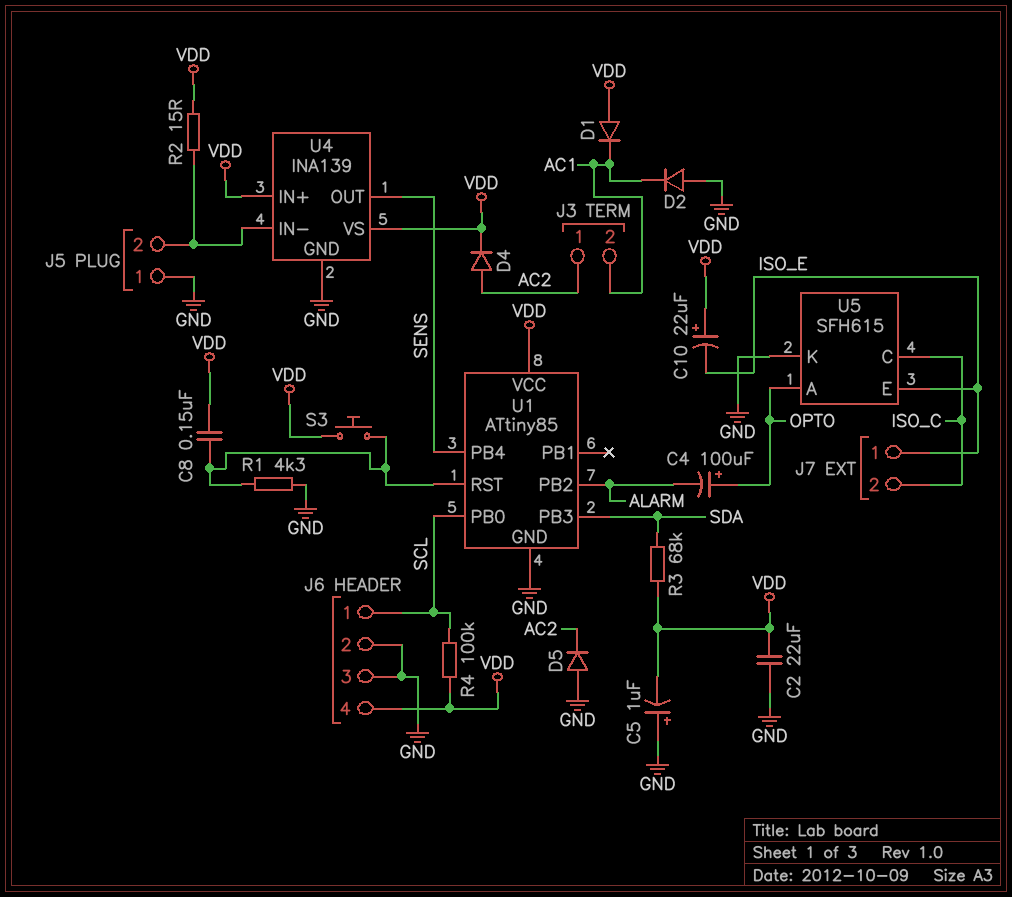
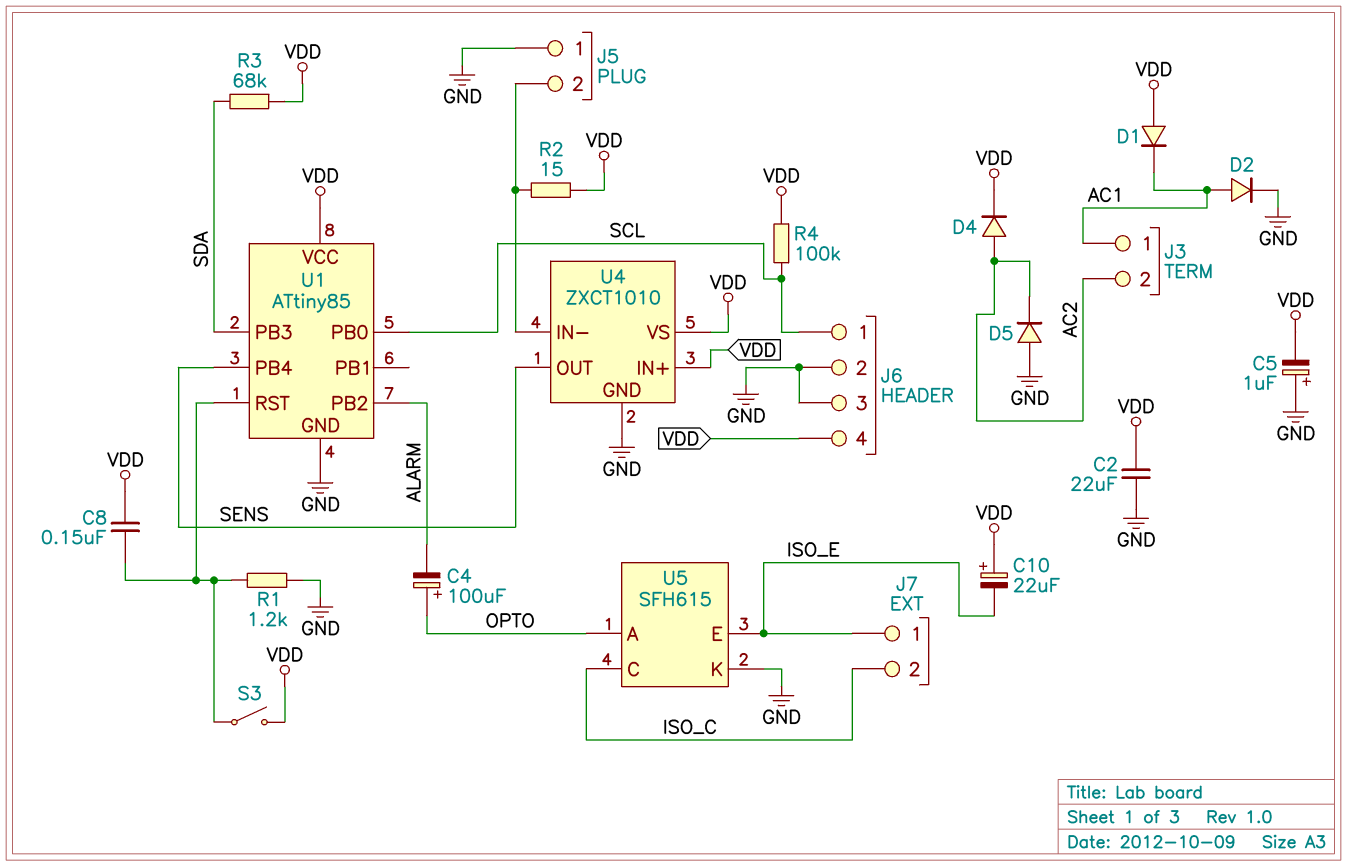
D2: diode (A GND, K AC1) -> diode (A AC1, K GND)
J3 pin 1: AC2 -> AC1
J3 pin 2: AC1 -> AC2
R1: 4.3k (GND, U1/RST) -> 1.2k (GND, U1/RST)
S3: button (U1/RST, VDD) -> switch (U1/RST, VDD)
U4: INA139 -> ZXCT1010

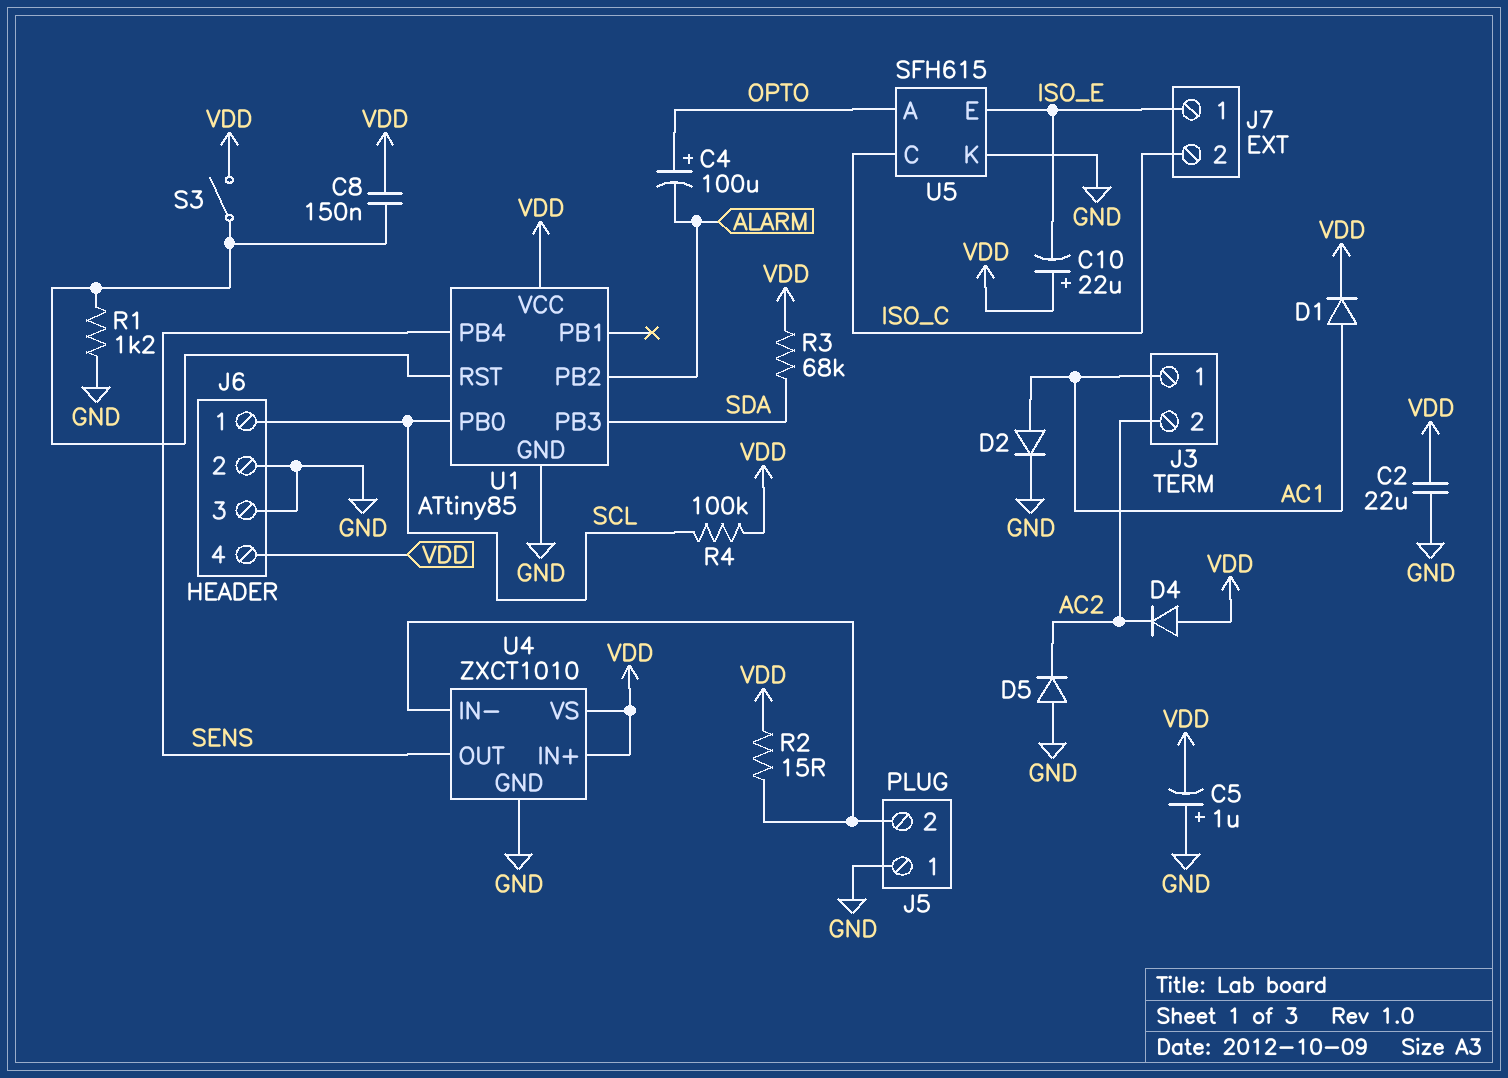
D1: diode (A VDD, K AC1) -> diode (A AC1, K VDD)
D4: diode (A AC2, K VDD) -> diode (A VDD, K AC2)

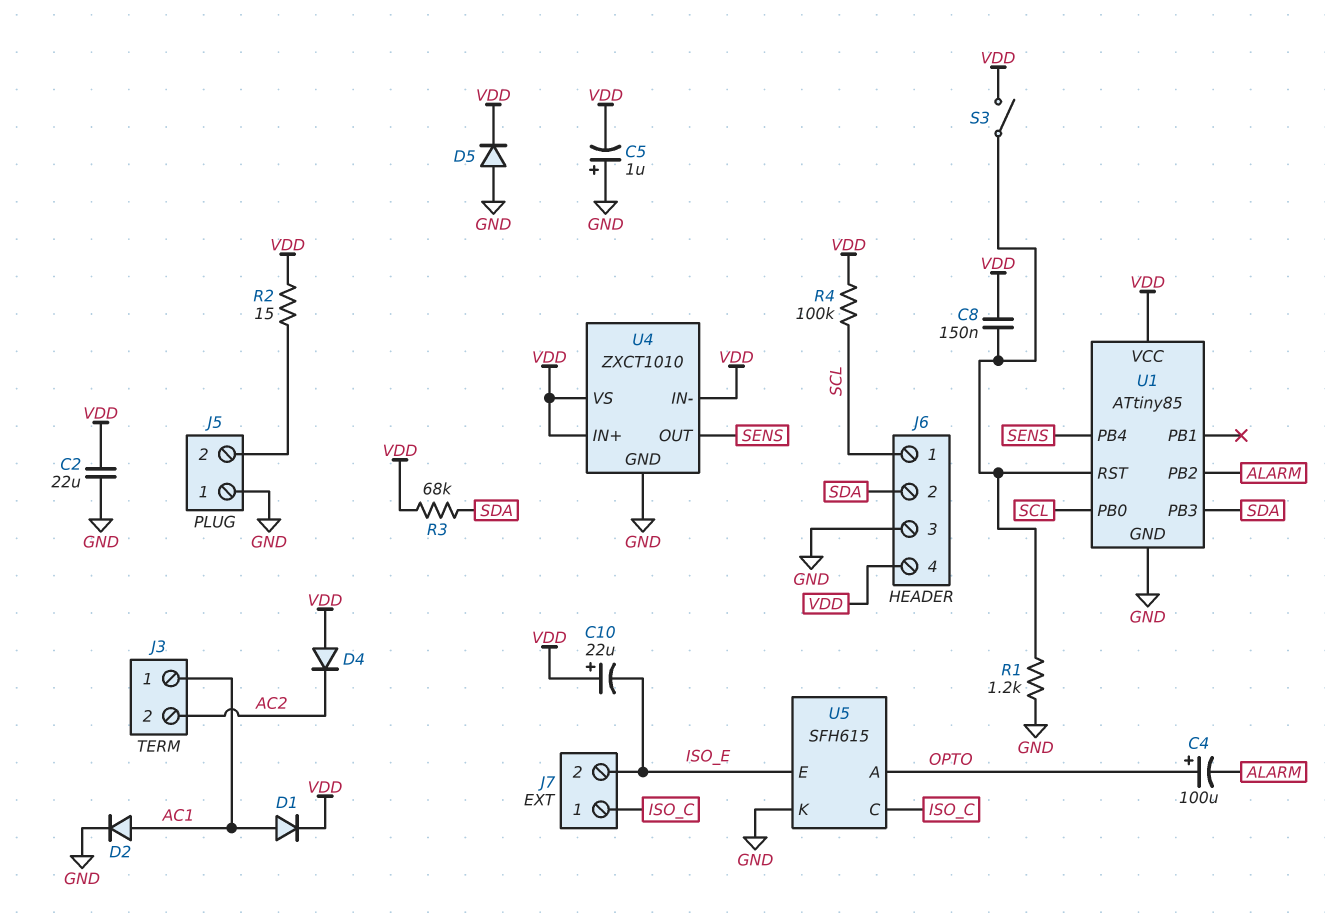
D5: diode (A GND, K AC2) -> diode (A GND, K VDD)
J6 pin 2: GND -> SDA
J7 pin 1: ISO_E -> ISO_C
J7 pin 2: ISO_C -> ISO_E
U4 pin IN-: J5/2 -> VDD

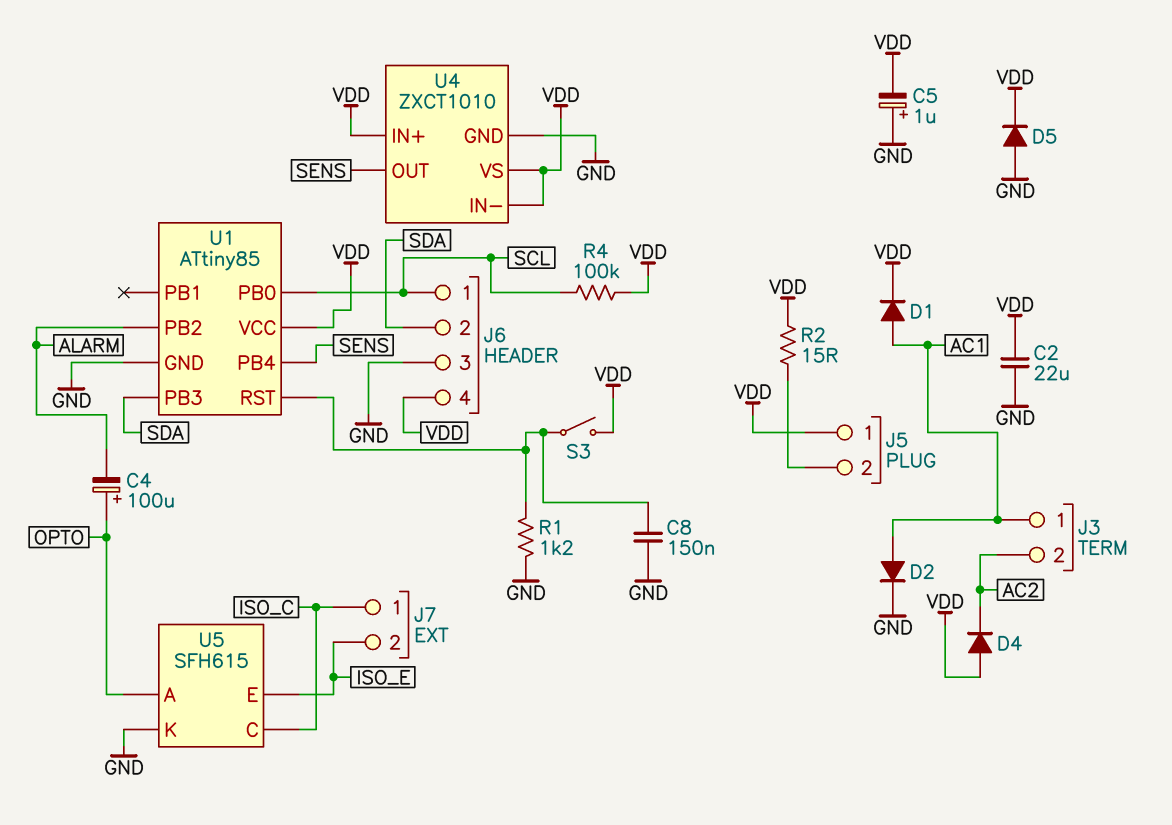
C8: 150nF (U1/RST, VDD) -> 150nF (GND, U1/RST)
C10: 22uF (plus VDD, minus ISO_E) -> none
J5 pin 1: GND -> VDD
R3: 68k (SDA, VDD) -> none

